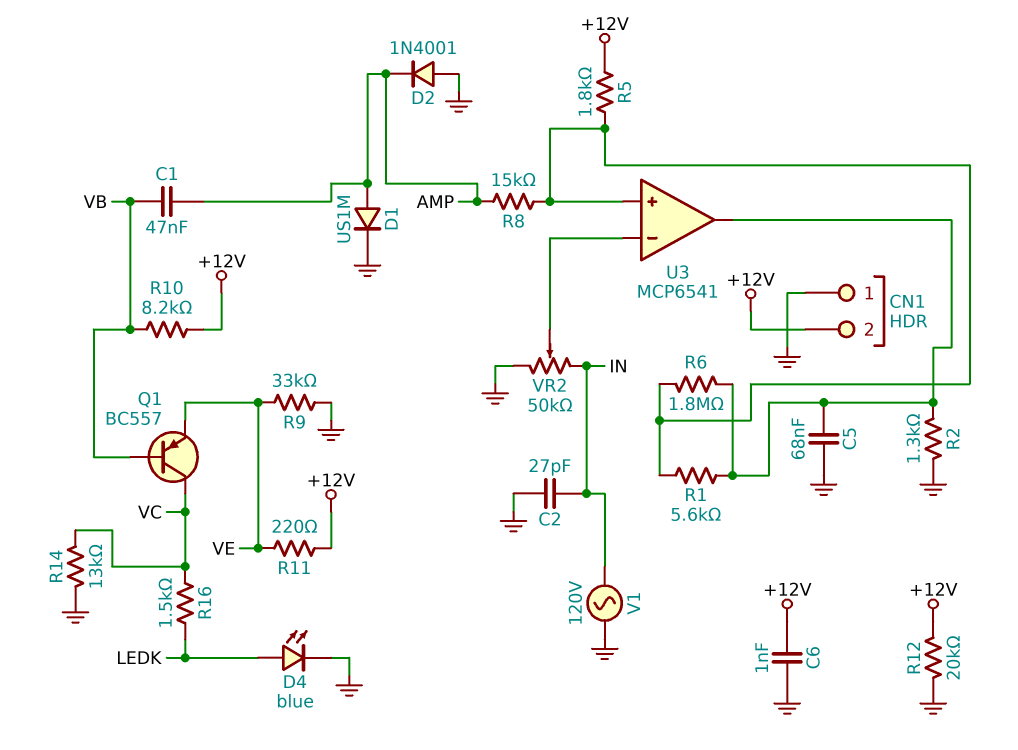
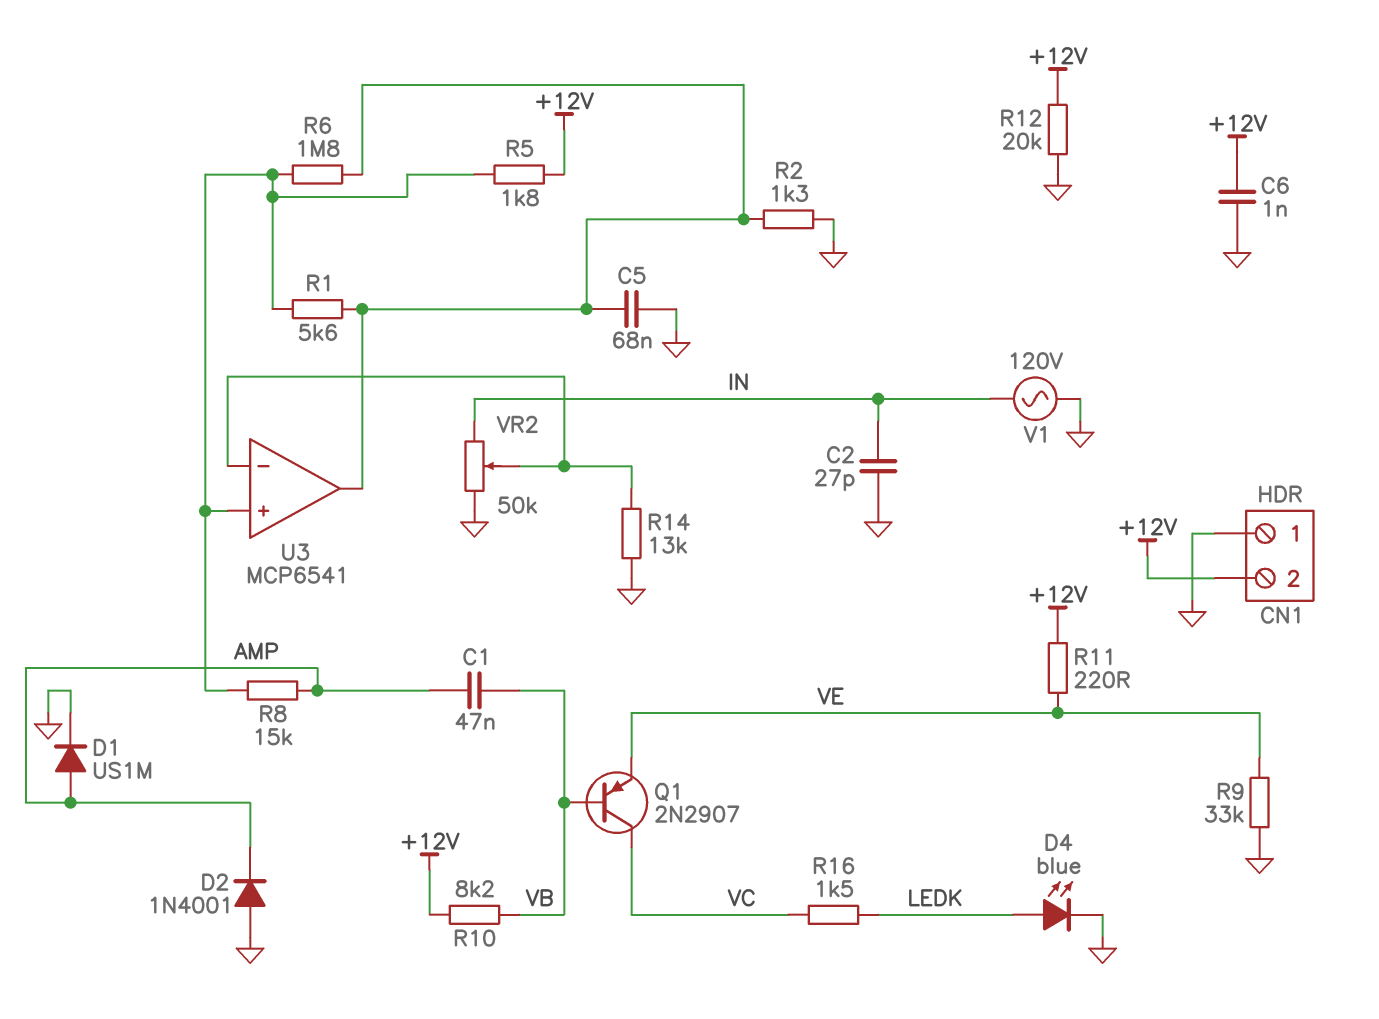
Q1: PNP BC557 (B VB, C VC, E VE) -> PNP 2N2907 (B VB, C VC, E VE)
R14: 13k (GND, VC) -> 13k (GND, U3/in-)

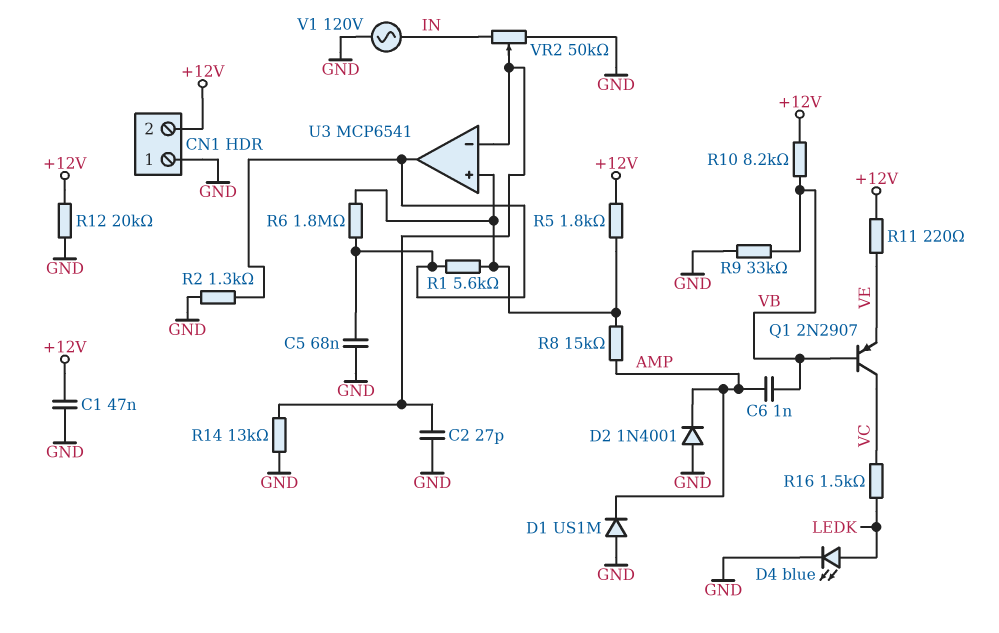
C1: 47nF (AMP, VB) -> 47nF (+12V, GND)
C2: 27pF (GND, IN) -> 27pF (GND, U3/in-)
C6: 1nF (+12V, GND) -> 1nF (AMP, VB)
D1: diode US1M (A AMP, K GND) -> diode US1M (A GND, K AMP)
R9: 33k (GND, VE) -> 33k (GND, VB)

